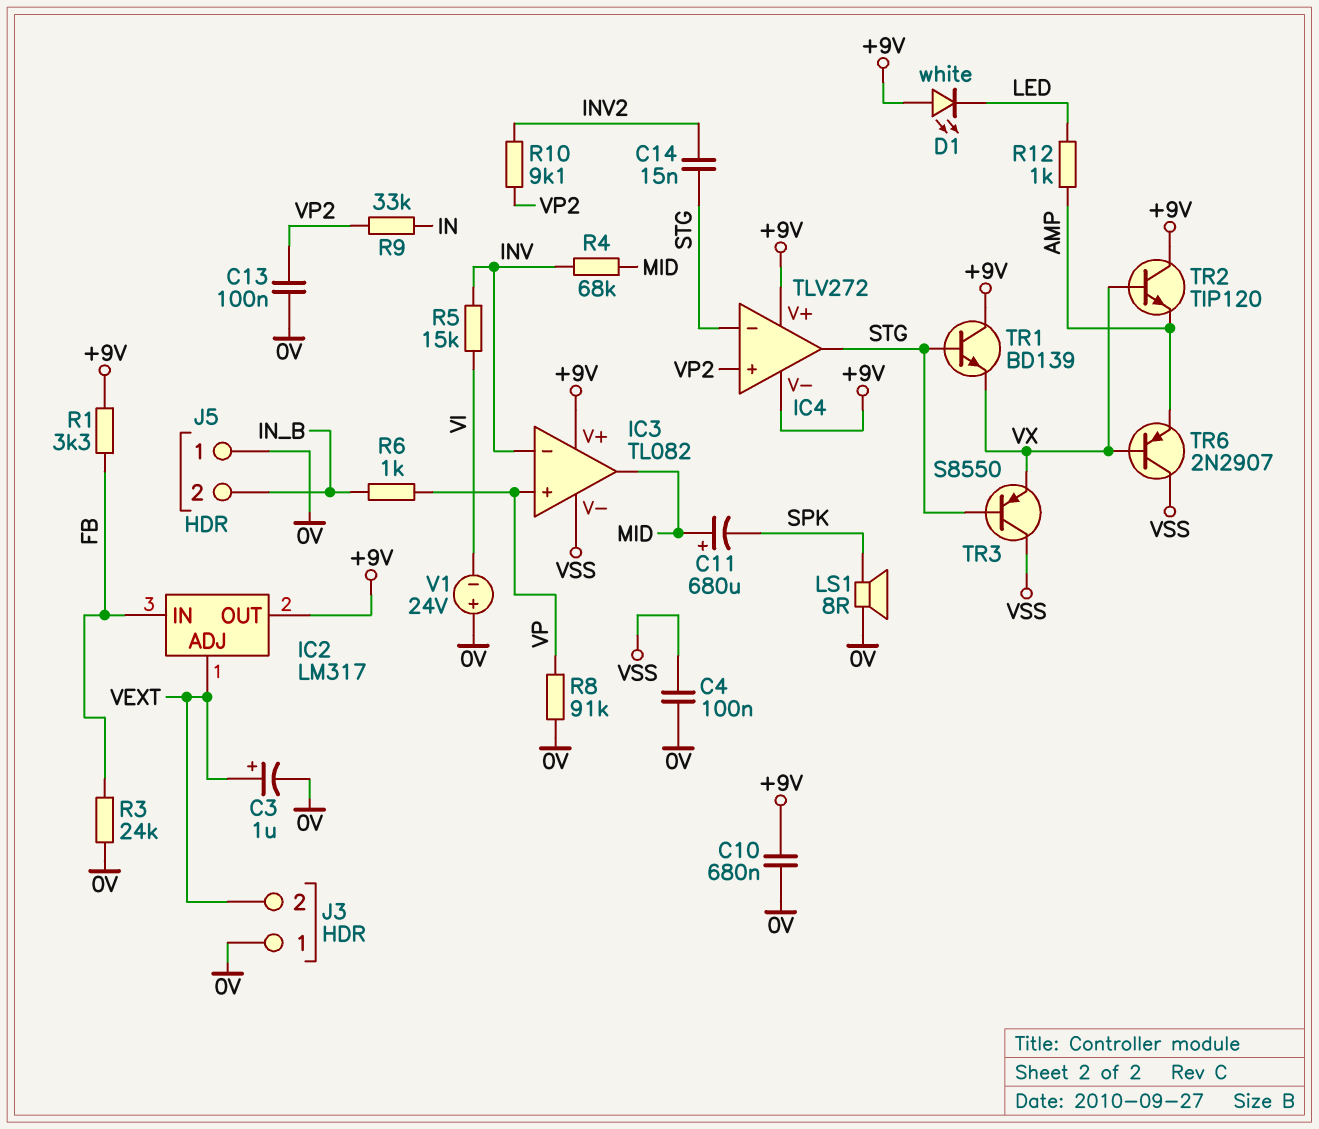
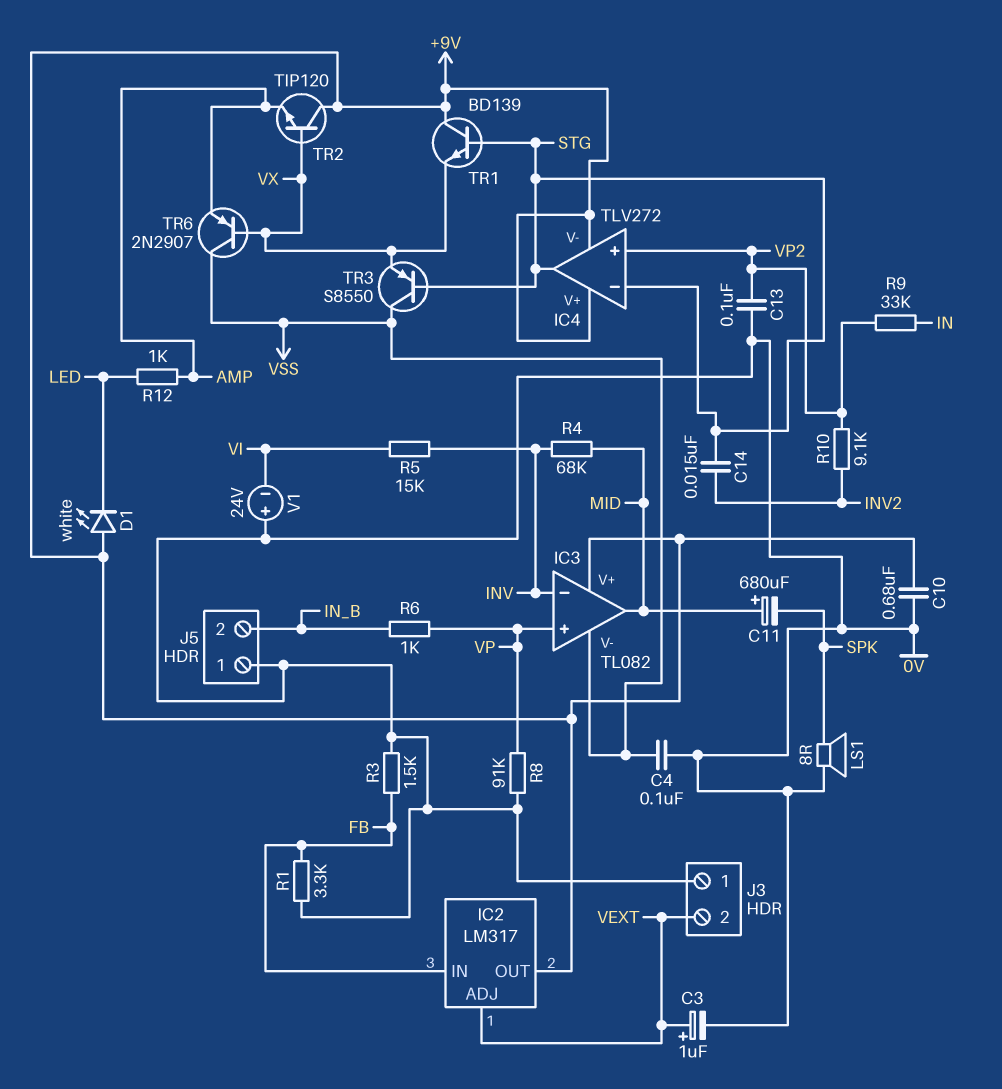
R1: 3.3k (+9V, FB) -> 3.3k (0V, FB)
R3: 24k (0V, FB) -> 1.5k (0V, FB)

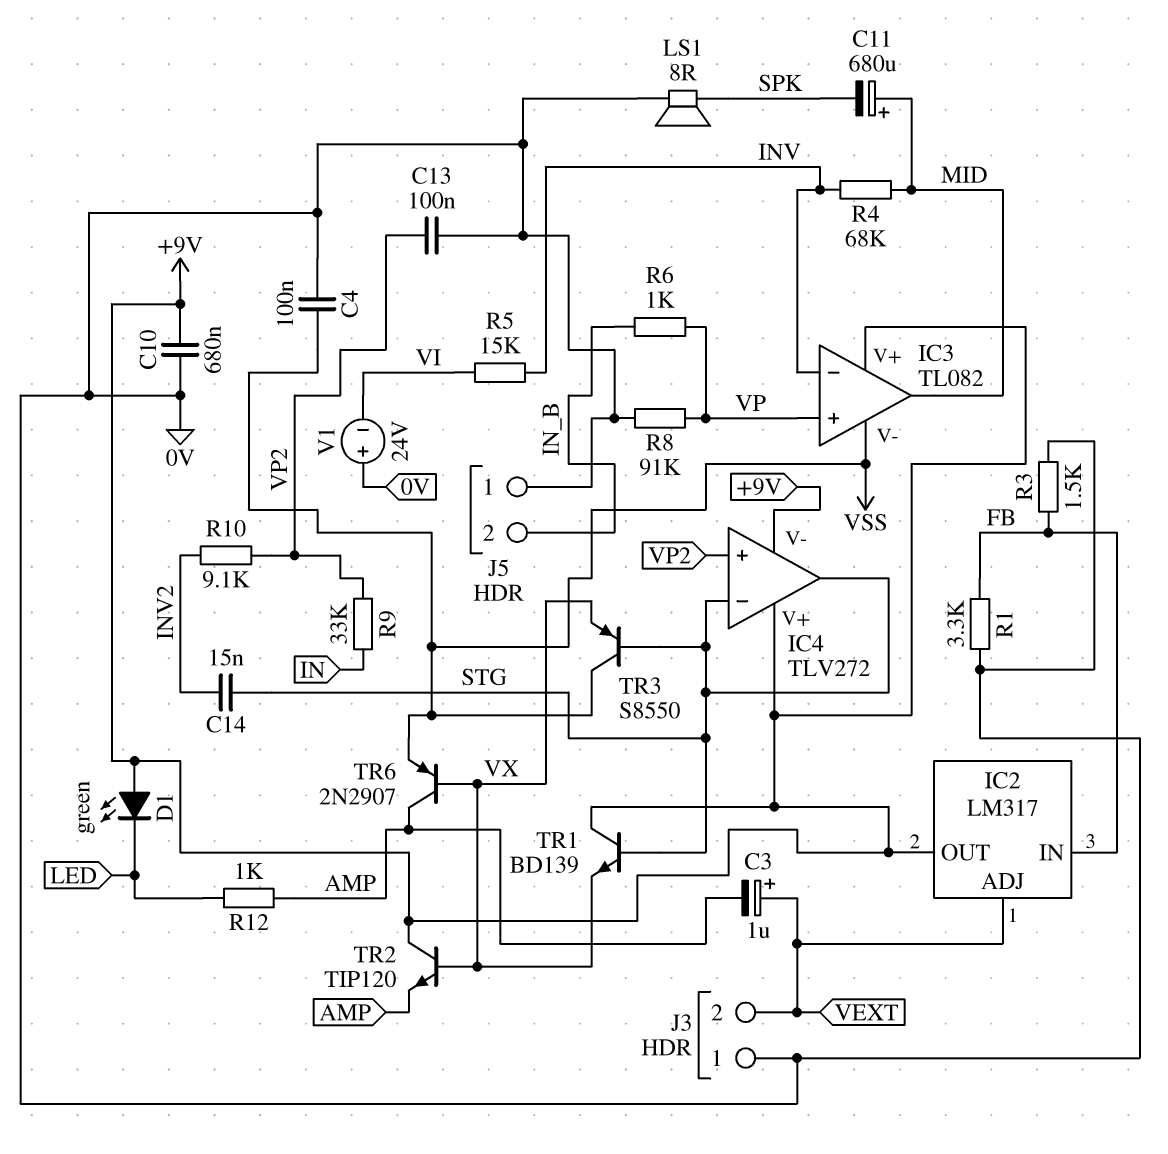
C3: 1uF (plus VEXT, minus 0V) -> 1uF (plus VEXT, minus AMP)
D1: LED white (A +9V, K LED) -> LED green (A +9V, K LED)
TR6: PNP 2N2907 (B VX, C VSS, E AMP) -> PNP 2N2907 (B VX, C AMP, E VSS)

